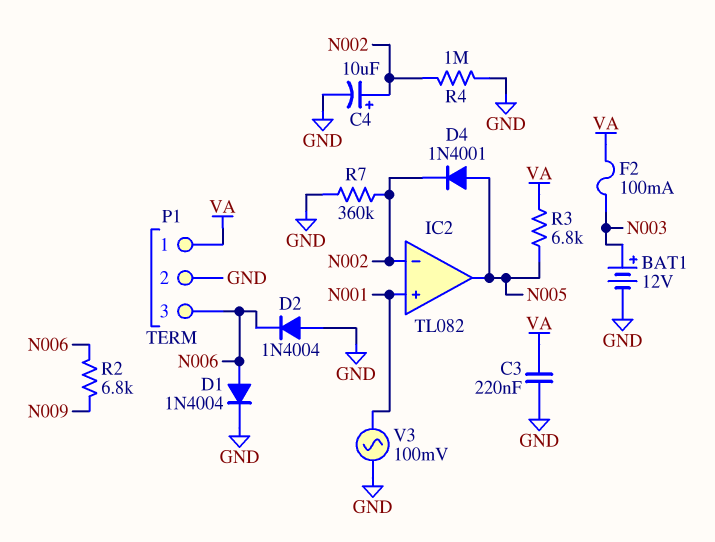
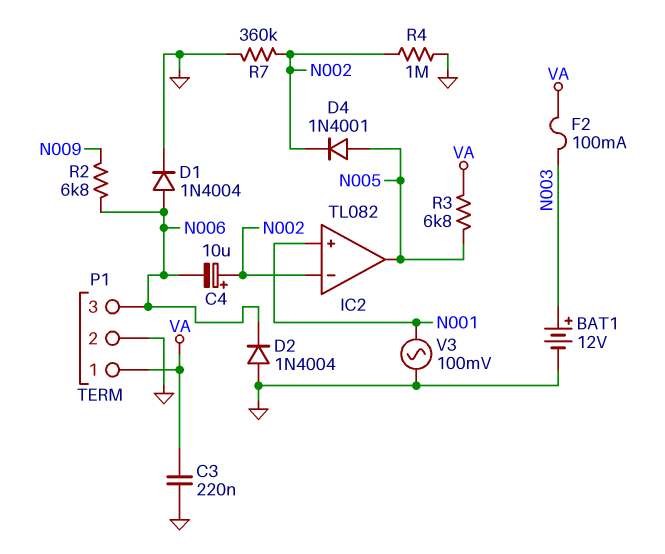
C4: 10uF (plus N002, minus GND) -> 10uF (plus N002, minus N006)

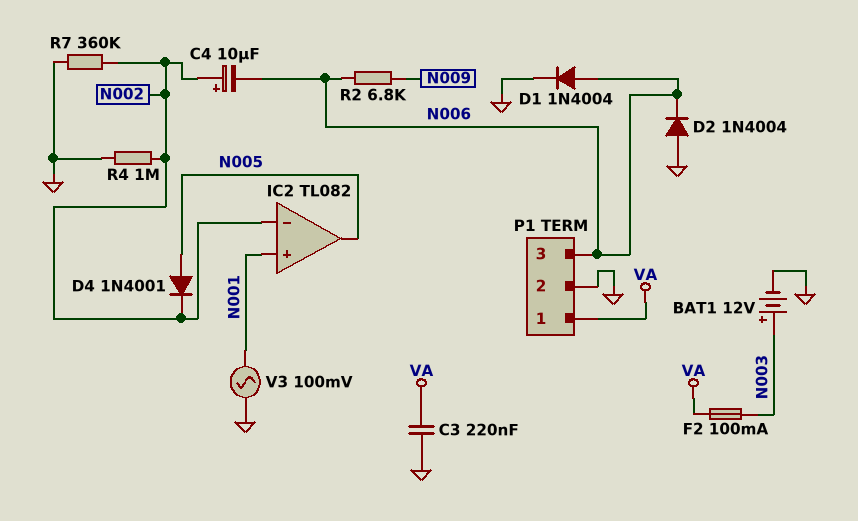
R3: 6.8k (N005, VA) -> none

